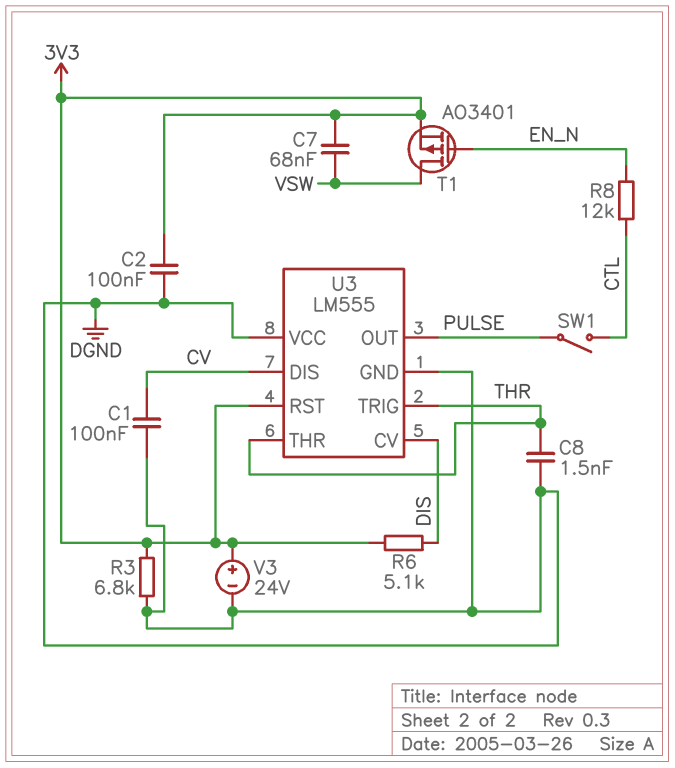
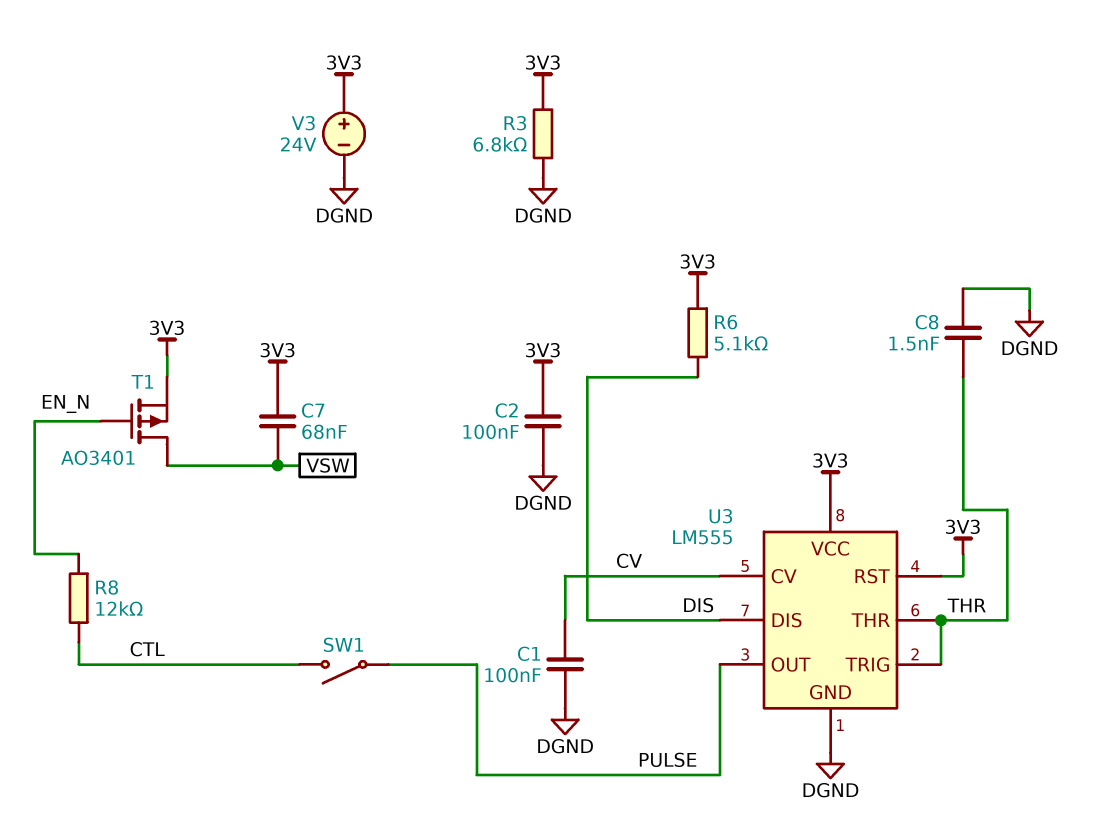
U3 pin CV: DIS -> CV
U3 pin DIS: CV -> DIS
U3 pin VCC: DGND -> 3V3

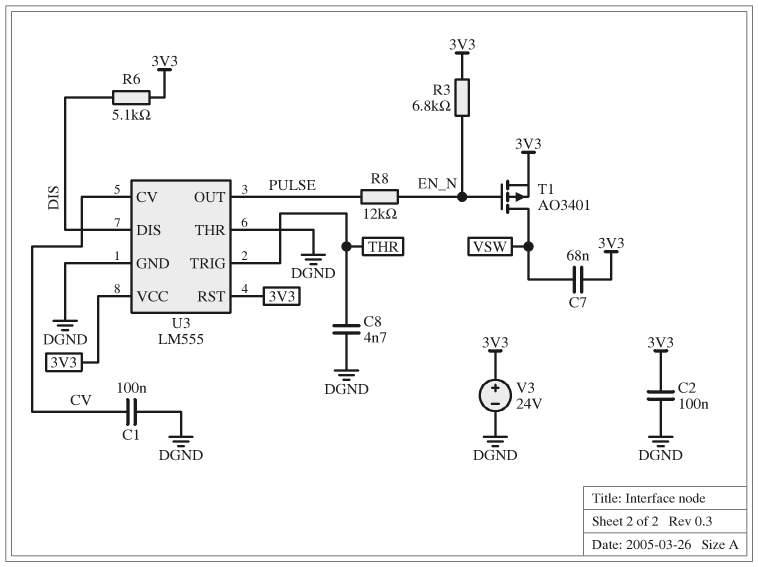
C8: 1.5nF (DGND, THR) -> 4.7nF (DGND, THR)
R3: 6.8k (3V3, DGND) -> 6.8k (3V3, EN_N)
R8: 12k (CTL, EN_N) -> 12k (EN_N, PULSE)
SW1: switch (CTL, PULSE) -> none
U3 pin THR: THR -> DGND

